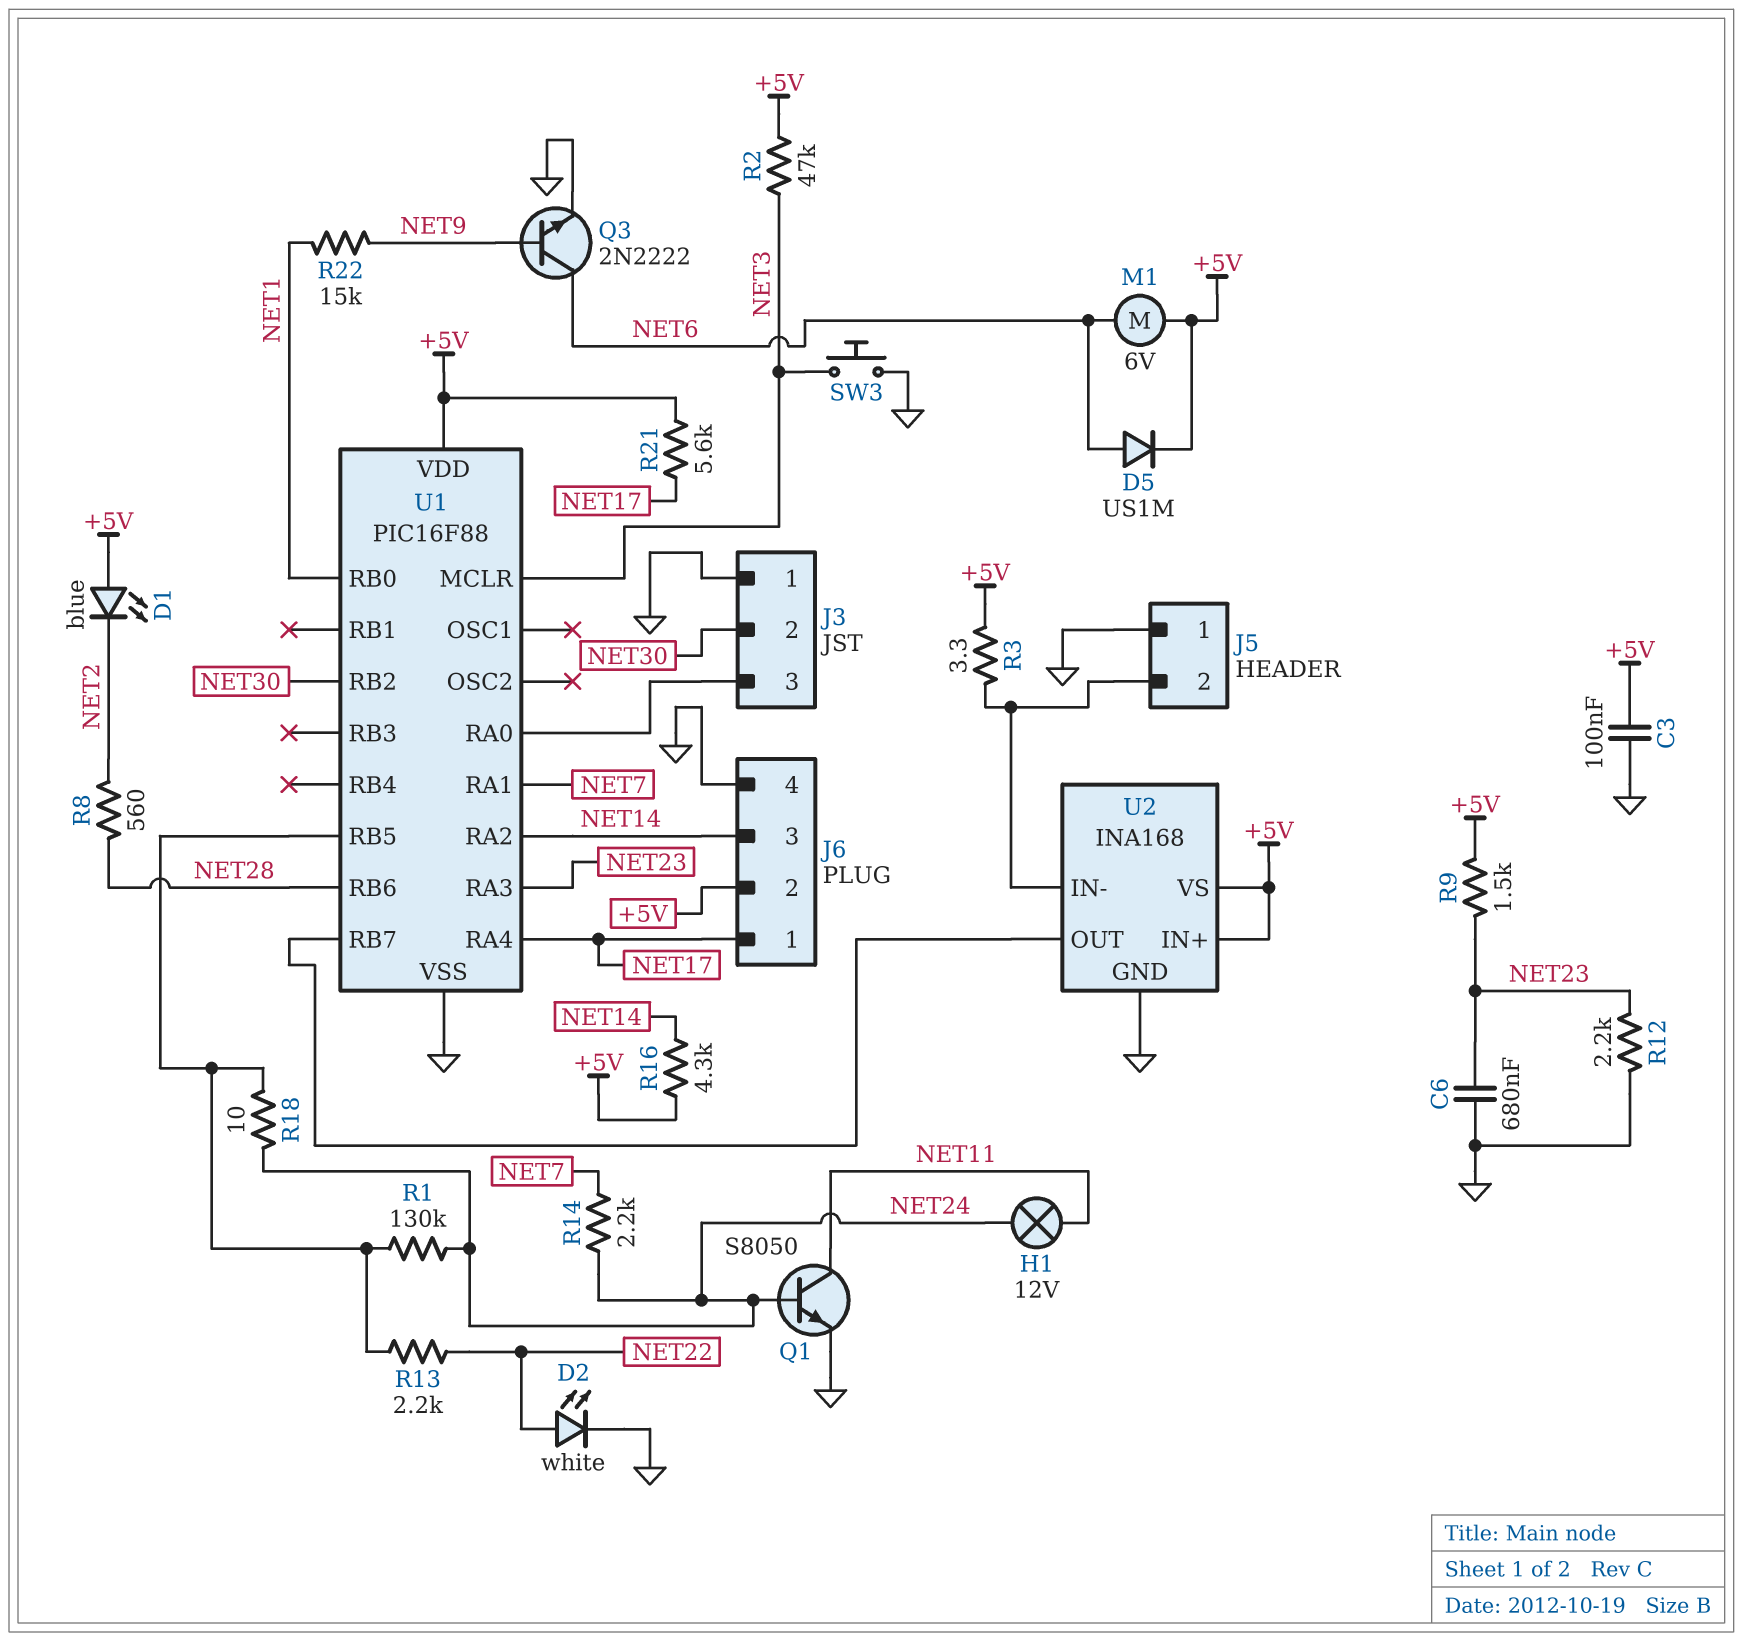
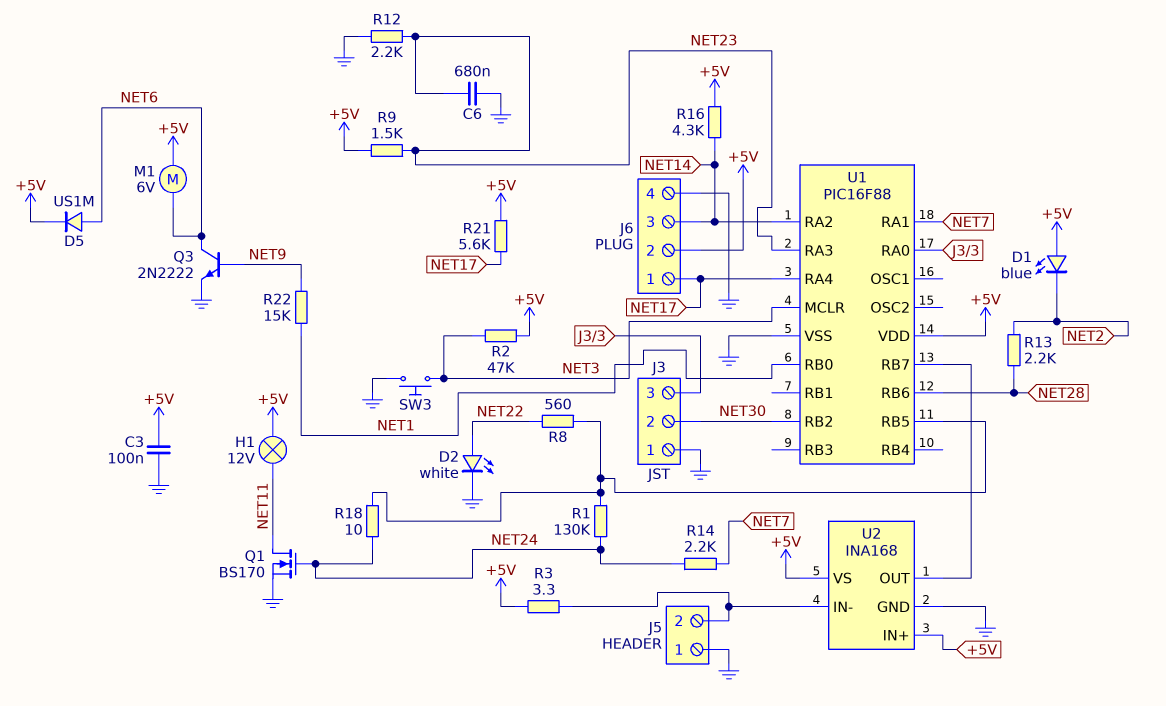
H1: lamp 12V (NET11, NET24) -> lamp 12V (+5V, NET11)
Q1: NPN S8050 (B NET24, C NET11, E GND) -> NMOS BS170 (G NET24, D NET11, S GND)
R8: 560 (NET2, NET28) -> 560 (NET22, U1/RB5)
R13: 2.2k (NET22, U1/RB5) -> 2.2k (NET2, NET28)

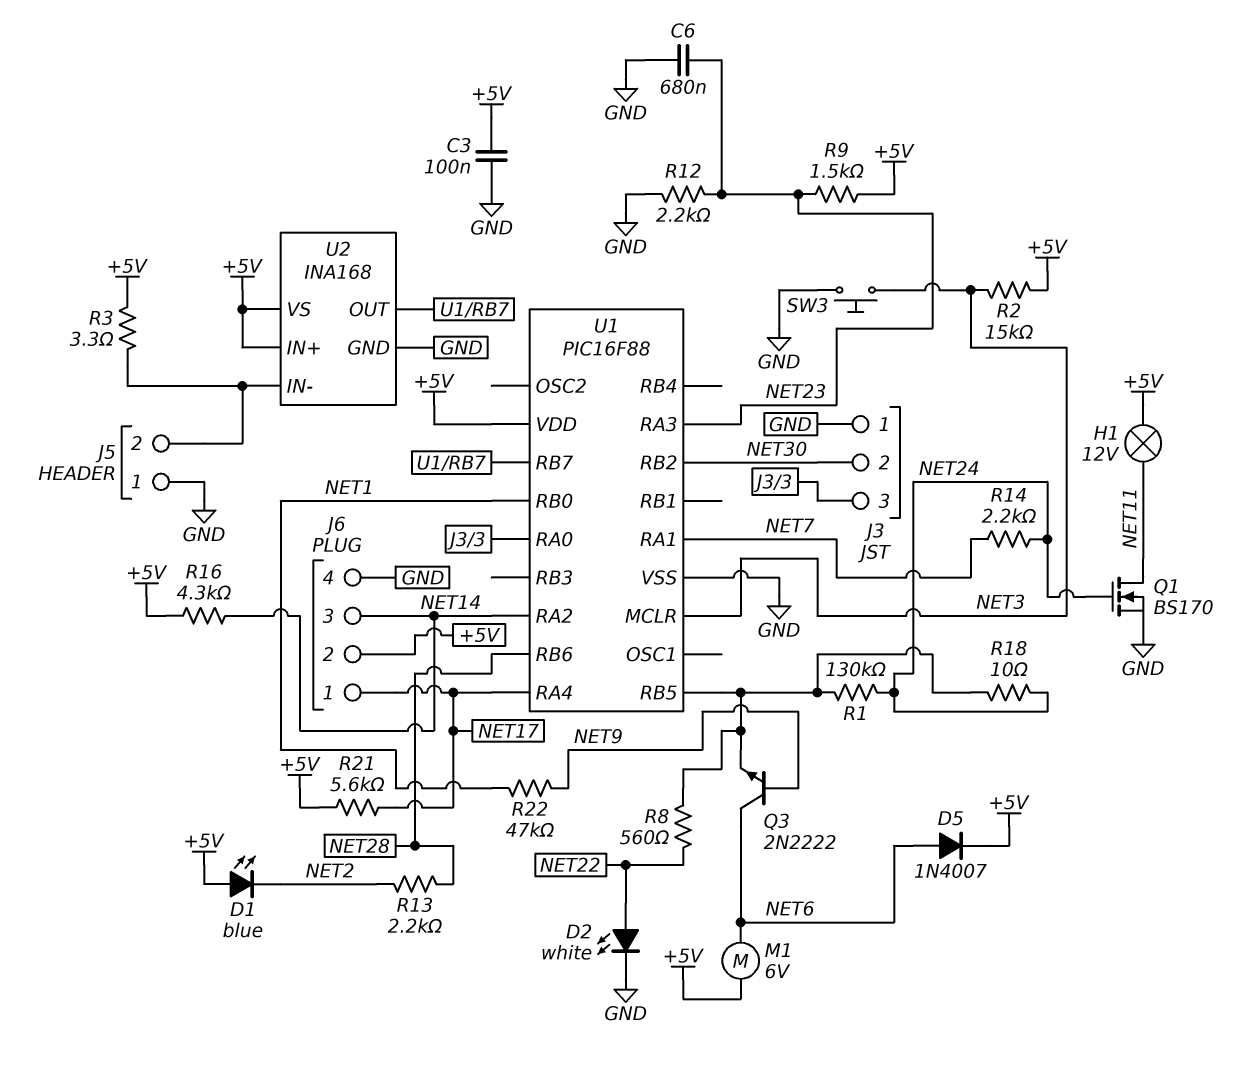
D5: diode US1M (A NET6, K +5V) -> diode 1N4007 (A NET6, K +5V)
Q3: NPN 2N2222 (B NET9, C NET6, E GND) -> NPN 2N2222 (B NET9, C NET6, E U1/RB5)
R2: 47k (+5V, NET3) -> 15k (+5V, NET3)
R22: 15k (NET1, NET9) -> 47k (NET1, NET9)

